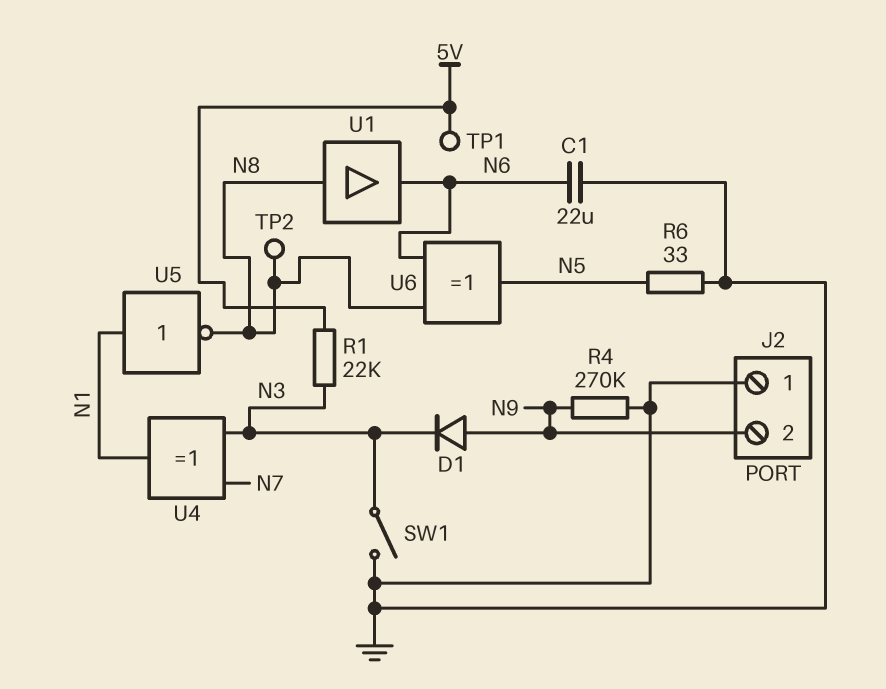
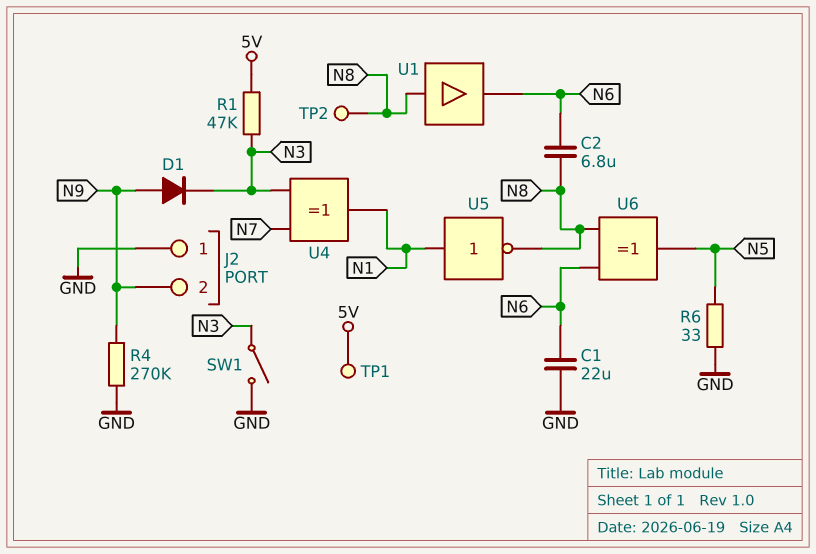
C2: none -> 6.8uF (N6, N8)
R1: 22k (5V, N3) -> 47k (5V, N3)

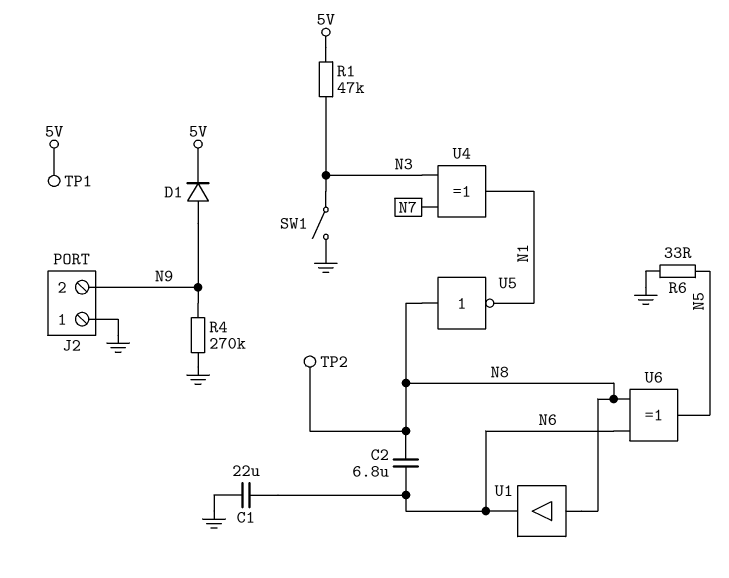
D1: diode (A N9, K N3) -> diode (A N9, K 5V)
U5: NOT (in N1, out N8) -> NOT (in N8, out N1)

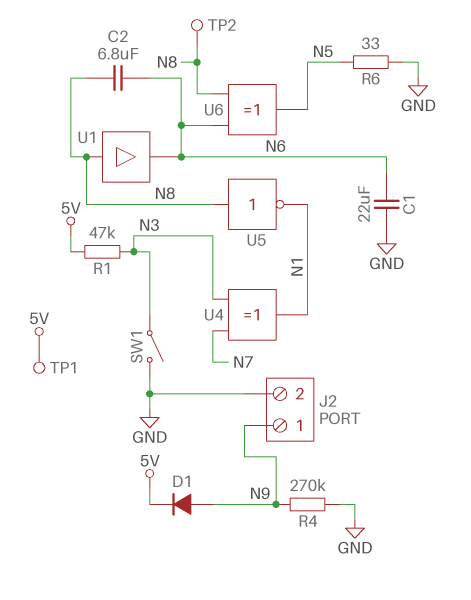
J2 pin 1: GND -> N9
J2 pin 2: N9 -> GND

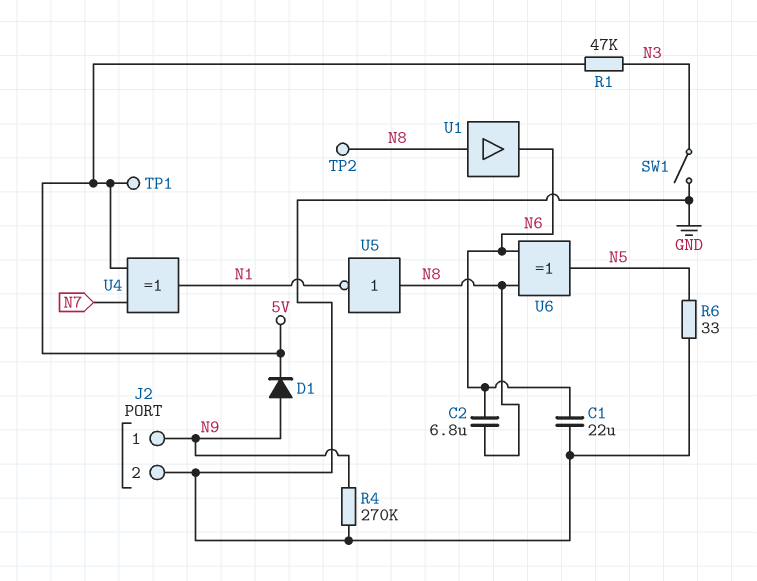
U4: XOR (in N3, in N7, out N1) -> XOR (in 5V, in N7, out N1)

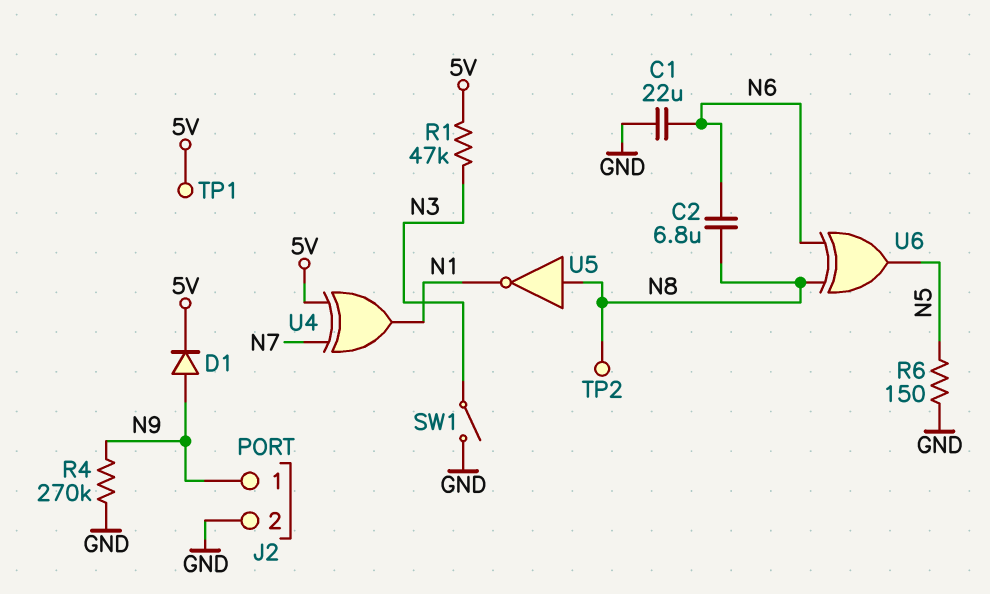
R6: 33 (GND, N5) -> 150 (GND, N5)
U1: buffer (in N8, out N6) -> none

